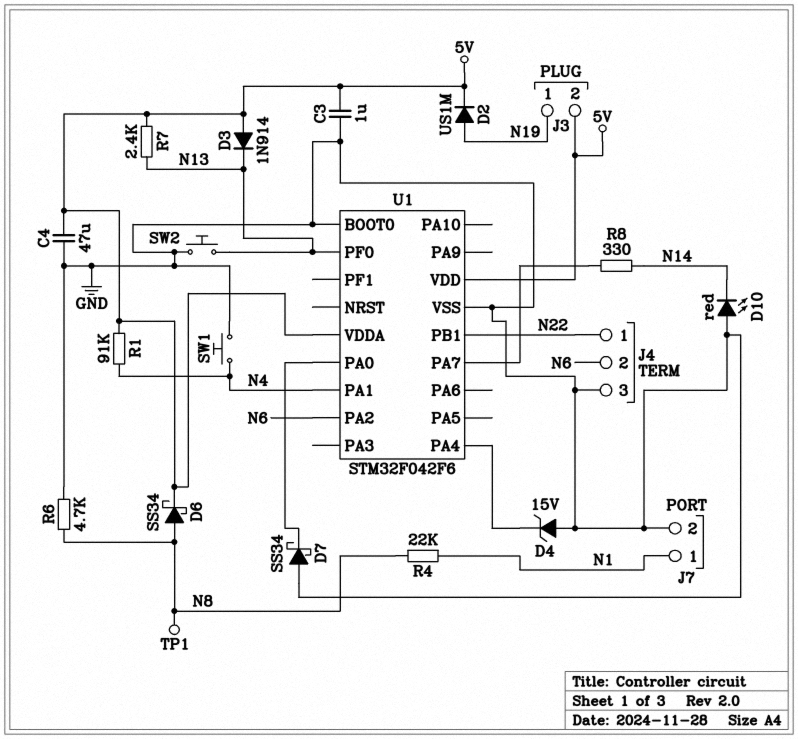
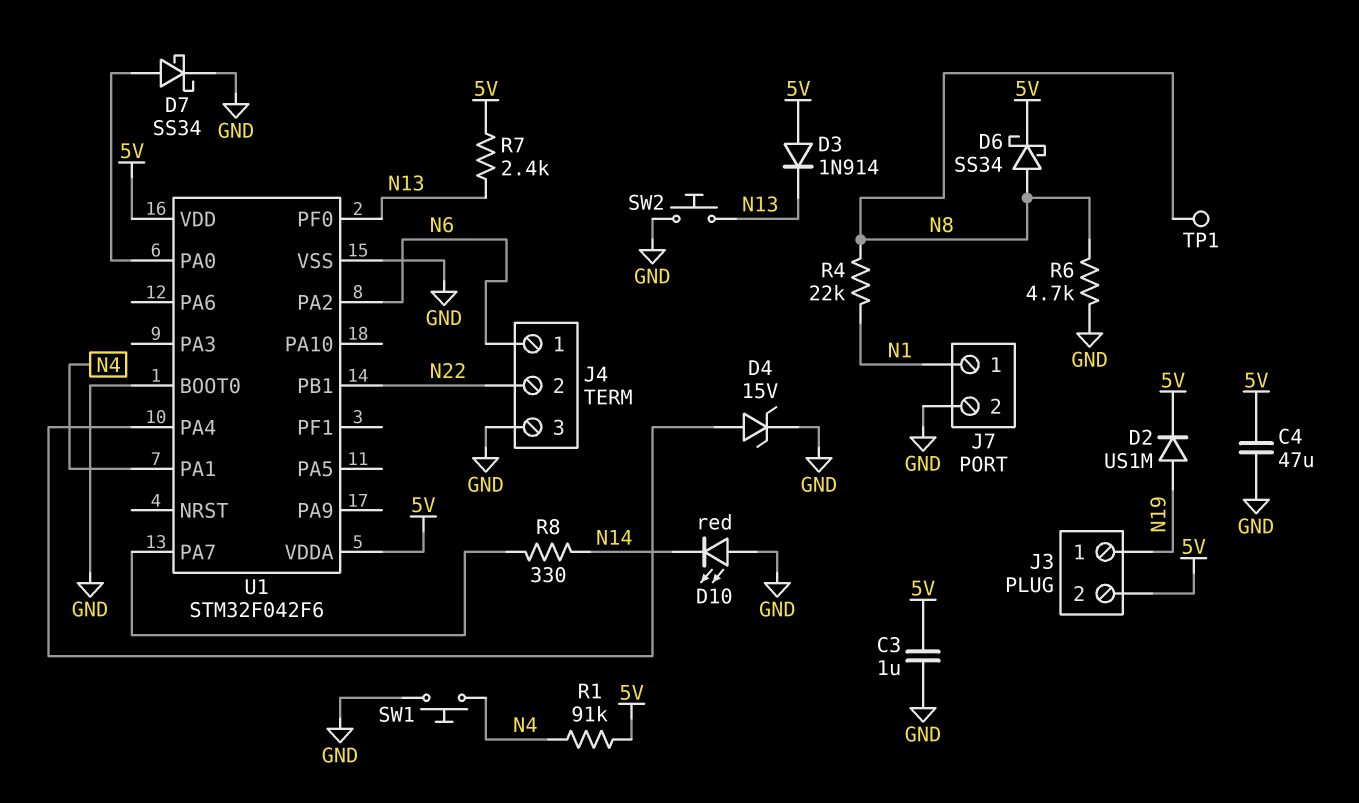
D4: zener 15V (A GND, K U1/PA4) -> zener 15V (A U1/PA4, K GND)
D7: schottky SS34 (A GND, K U1/PA0) -> schottky SS34 (A U1/PA0, K GND)
J4 pin 1: N22 -> N6
J4 pin 2: N6 -> N22

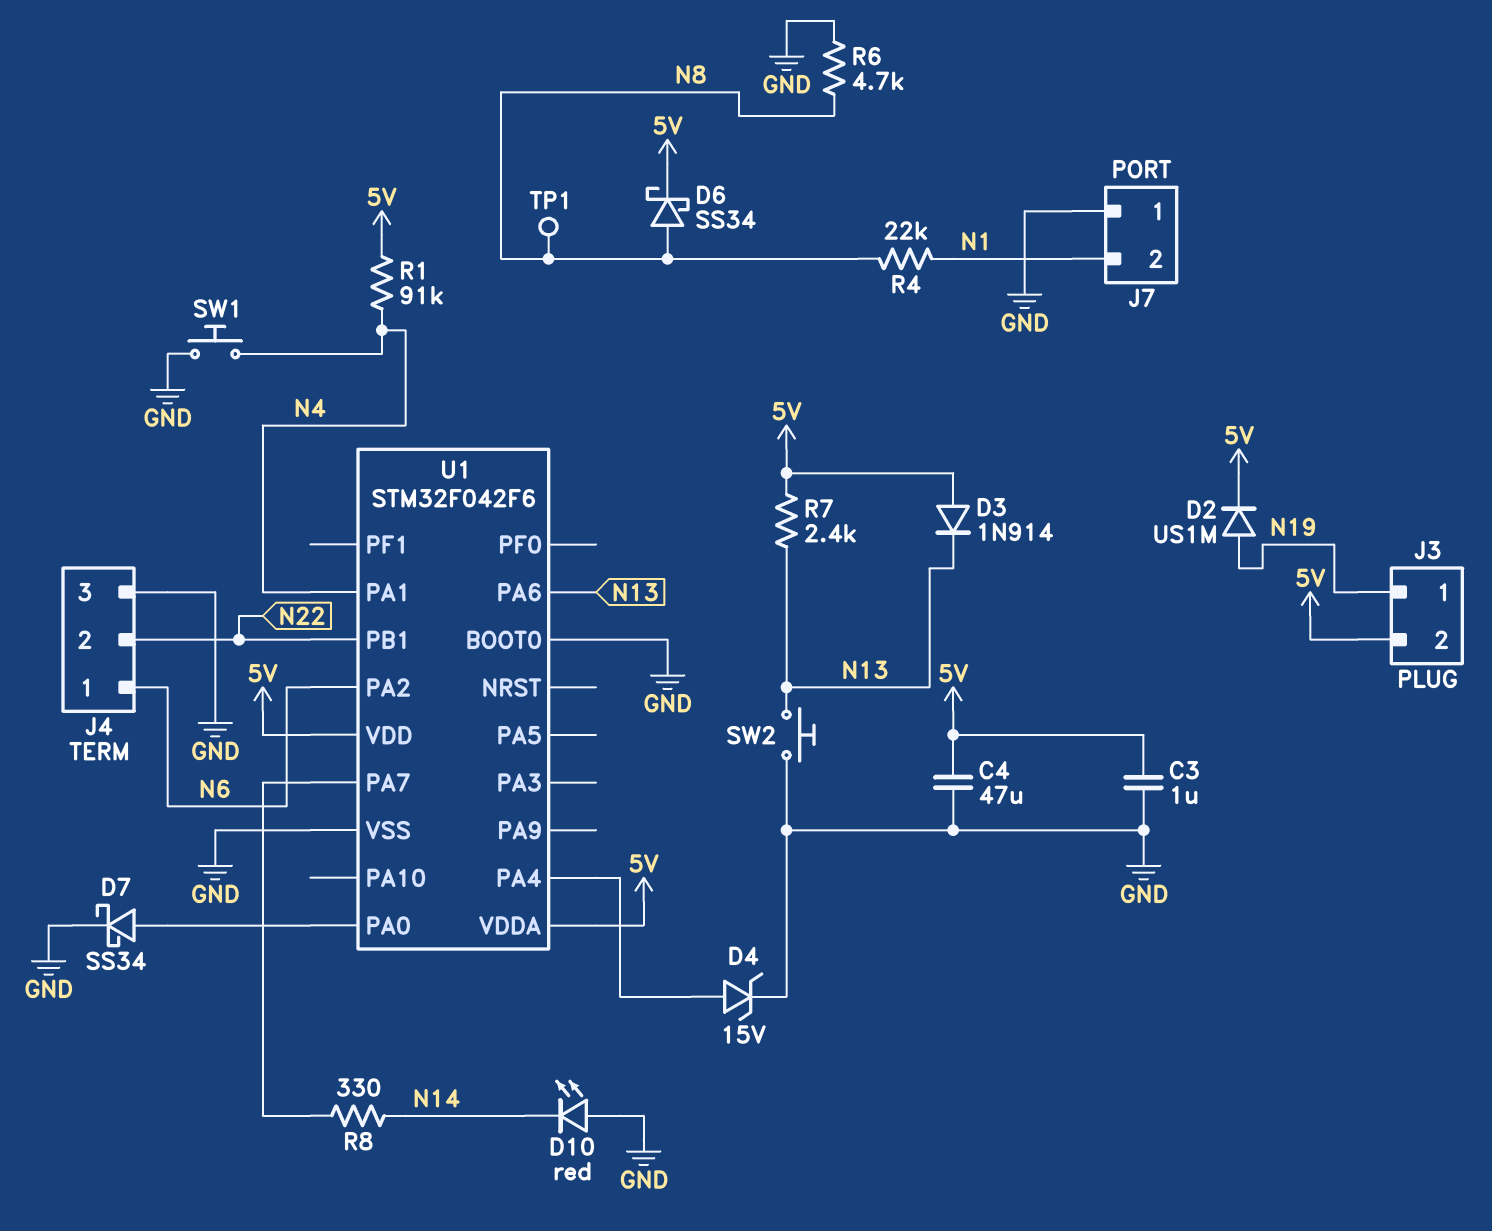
J7 pin 1: N1 -> GND
J7 pin 2: GND -> N1
U1 pin PA6: none -> N13
U1 pin PF0: N13 -> none

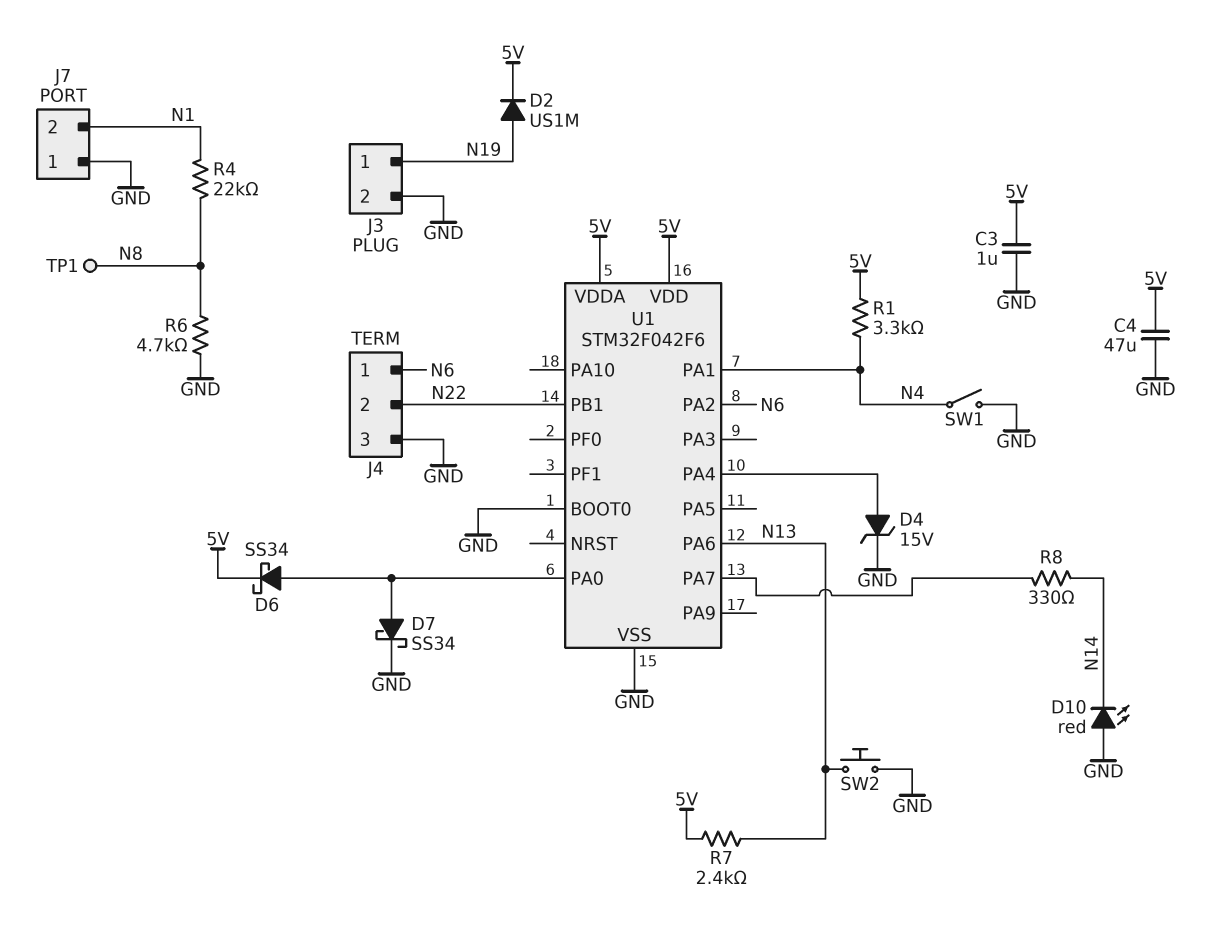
D3: diode 1N914 (A 5V, K N13) -> none
D6: schottky SS34 (A N8, K 5V) -> schottky SS34 (A U1/PA0, K 5V)
J3 pin 2: 5V -> GND
R1: 91k (5V, N4) -> 3.3k (5V, N4)
SW1: button (GND, N4) -> switch (GND, N4)

